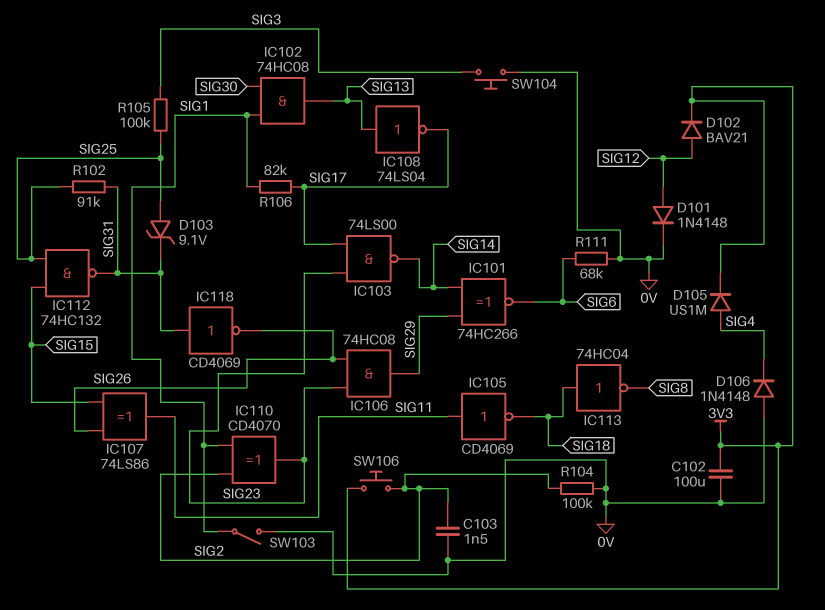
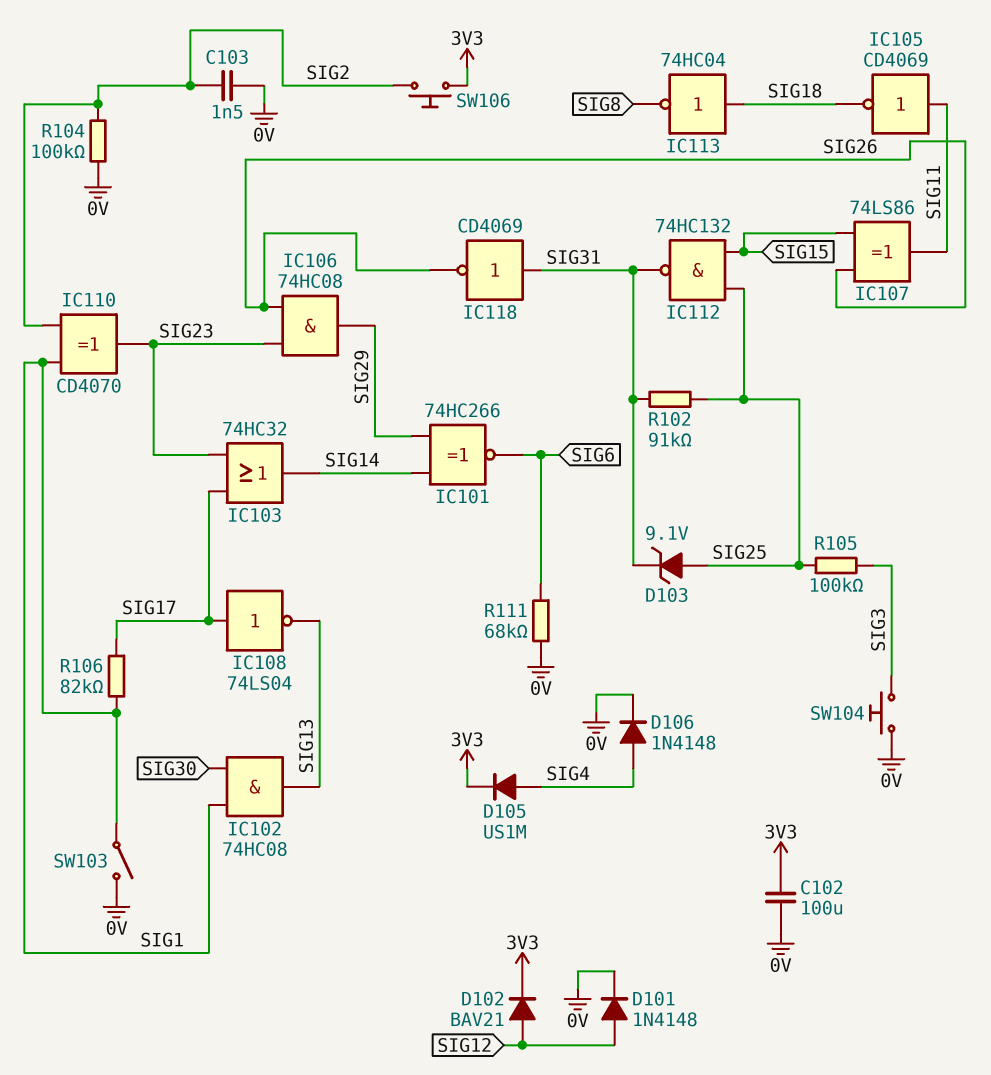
D106: diode 1N4148 (A 0V, K SIG4) -> diode 1N4148 (A SIG4, K 0V)
IC103: NAND 74LS00 (in SIG17, in SIG23, out SIG14) -> OR 74HC32 (in SIG17, in SIG23, out SIG14)
IC108: NOT 74LS04 (in SIG13, out SIG17) -> NOT 74LS04 (in SIG17, out SIG13)

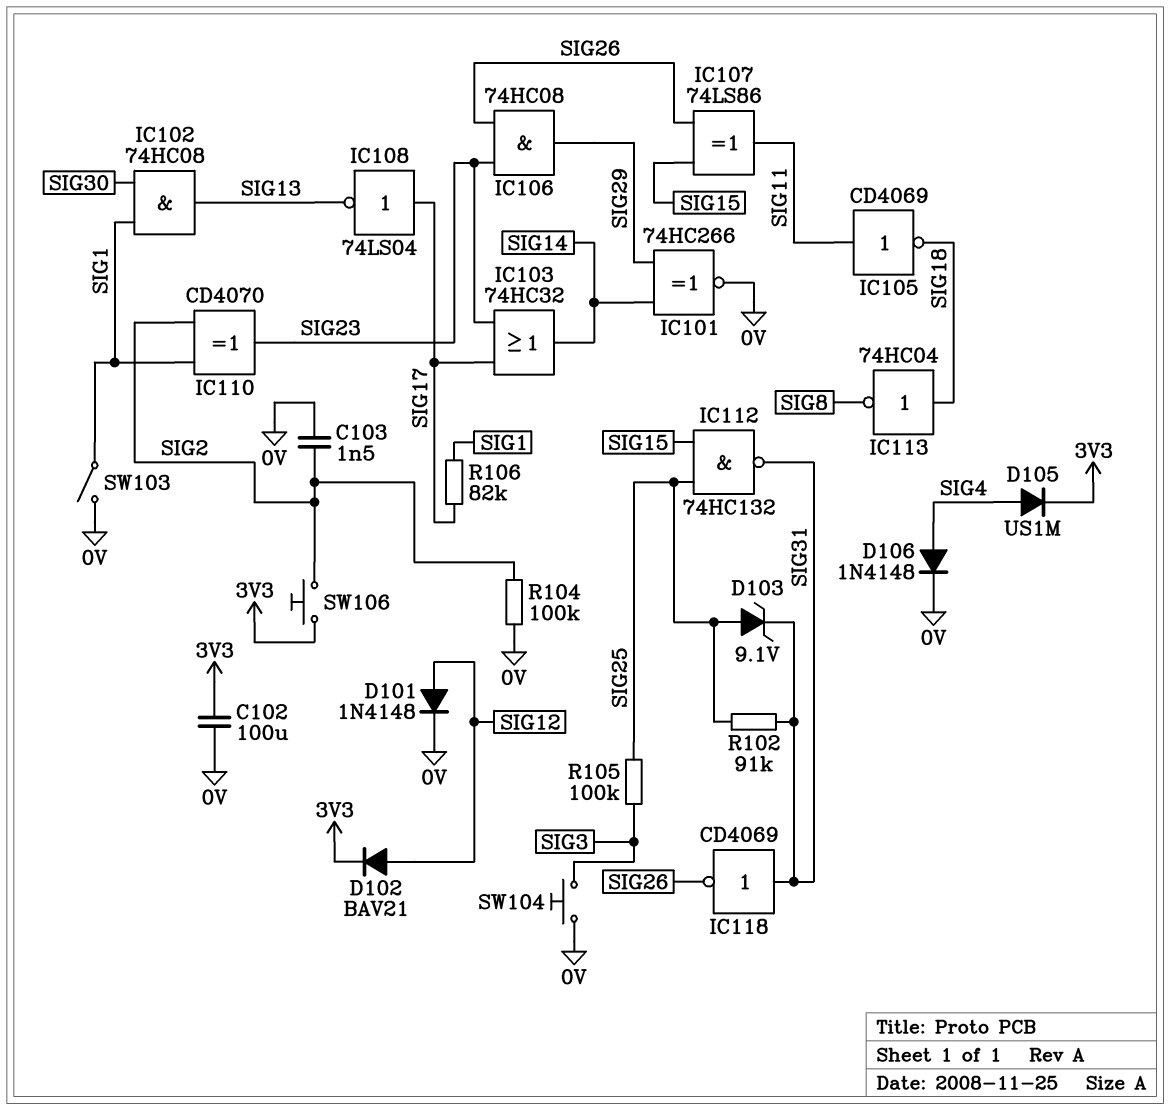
IC101: XNOR 74HC266 (in SIG14, in SIG29, out SIG6) -> XNOR 74HC266 (in SIG14, in SIG29, out 0V)
R111: 68k (0V, SIG6) -> none

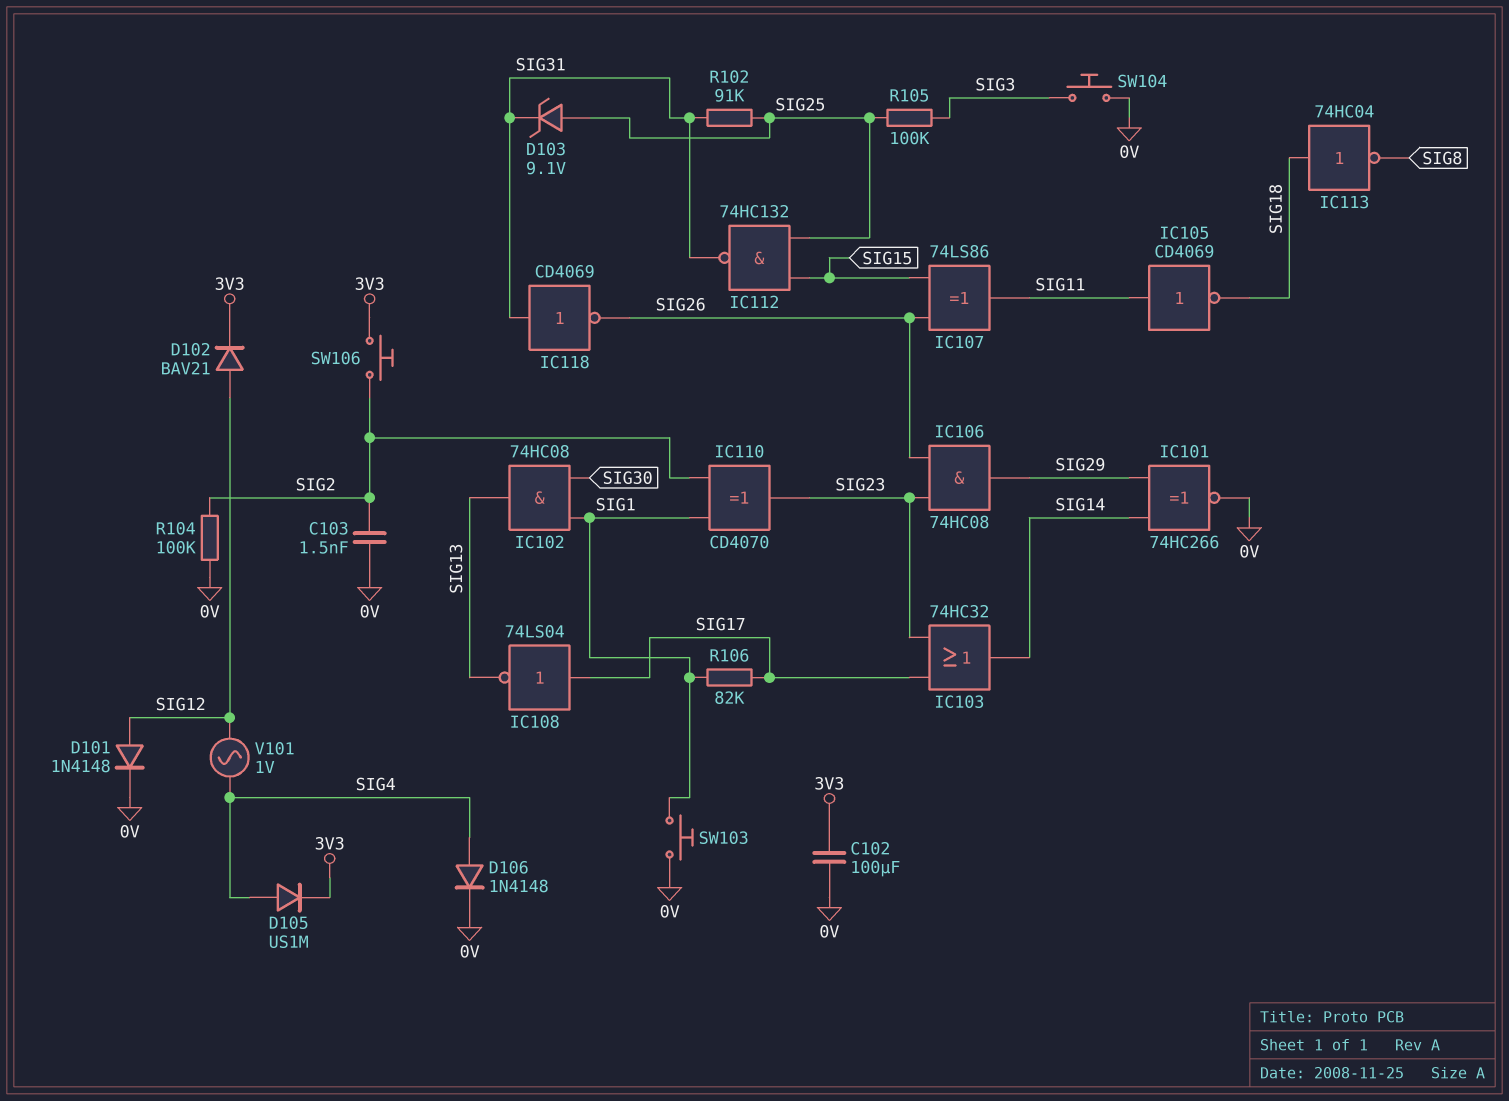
SW103: switch (0V, SIG1) -> button (0V, SIG1)
V101: none -> AC 1V (SIG4, SIG12)

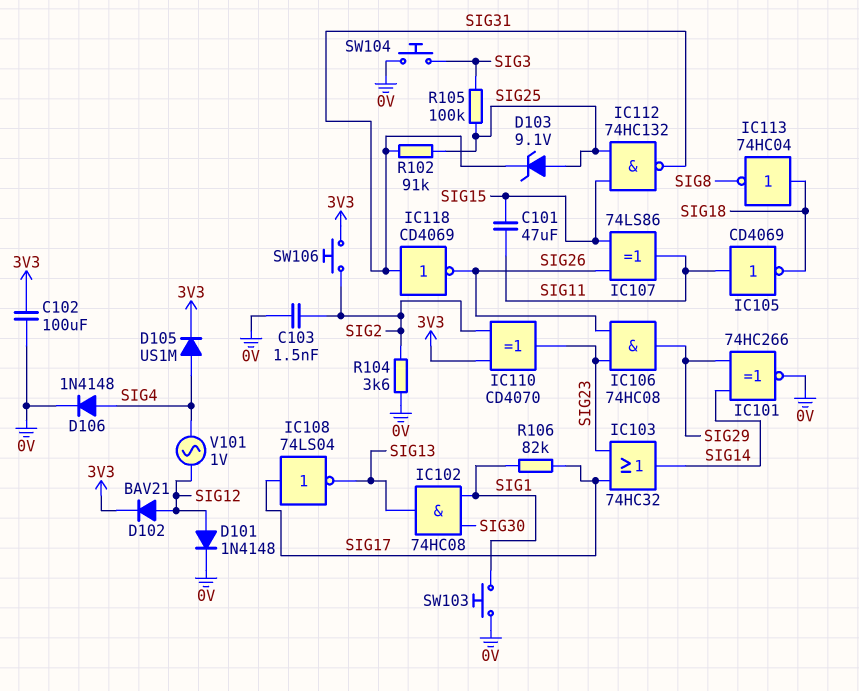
C101: none -> 47uF (SIG11, SIG15)
IC110: XOR CD4070 (in SIG1, in SIG2, out SIG23) -> XOR CD4070 (in 3V3, in SIG2, out SIG23)
R104: 100k (0V, SIG2) -> 3.6k (0V, SIG2)

